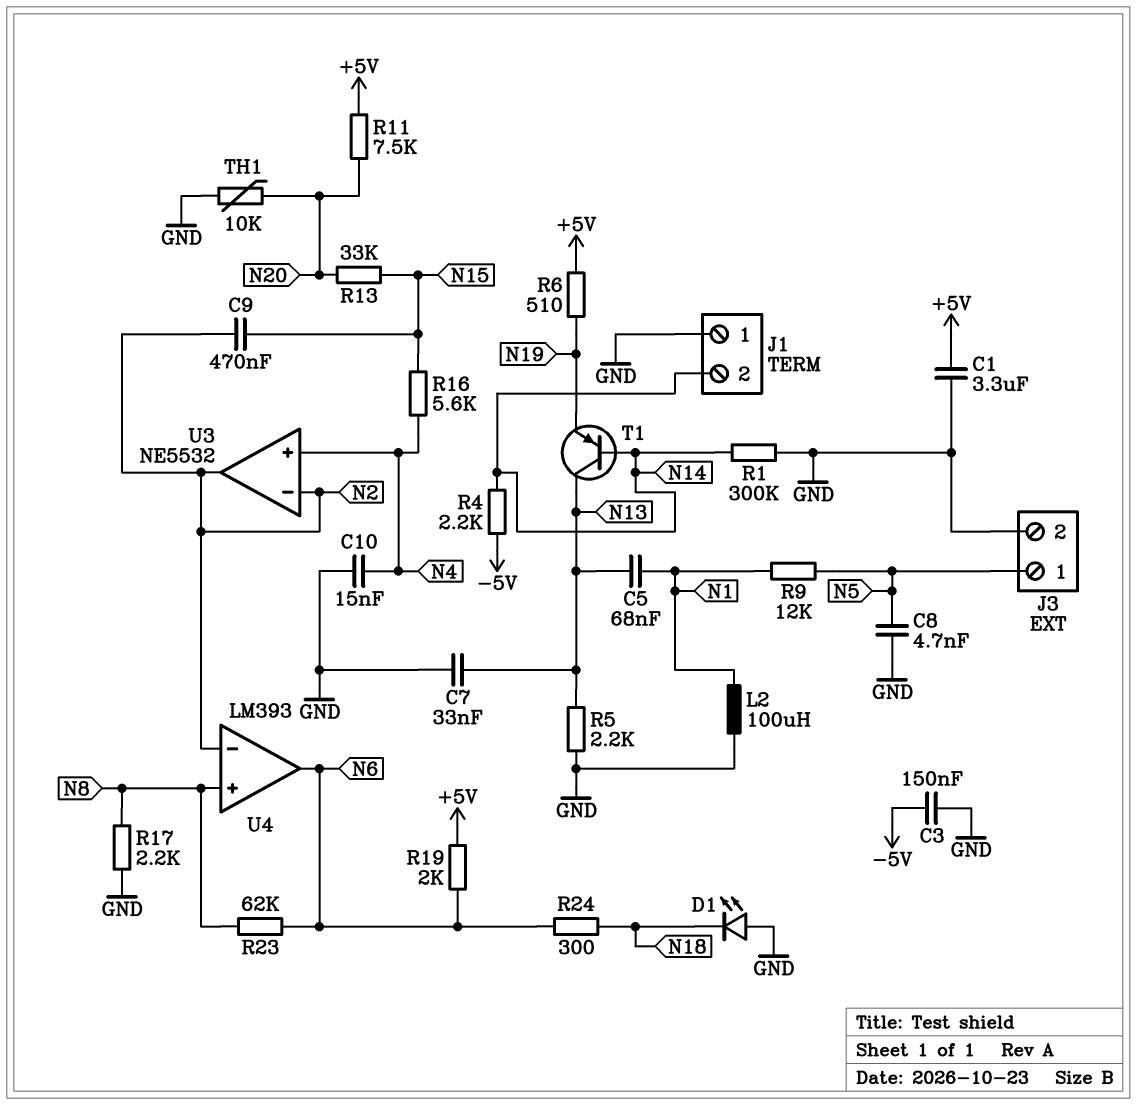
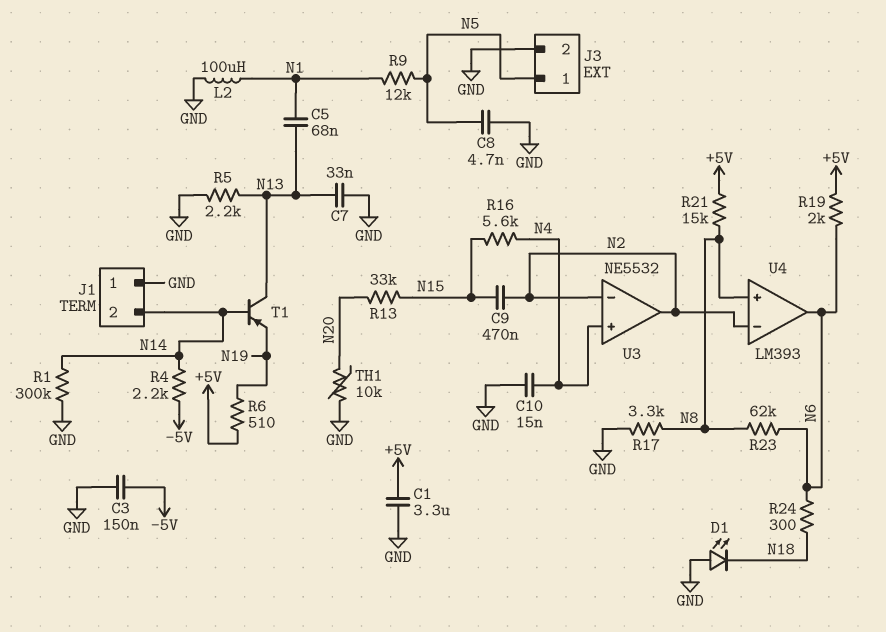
R11: 7.5k (+5V, N20) -> none
R17: 2.2k (GND, N8) -> 3.3k (GND, N8)
R21: none -> 15k (+5V, N8)

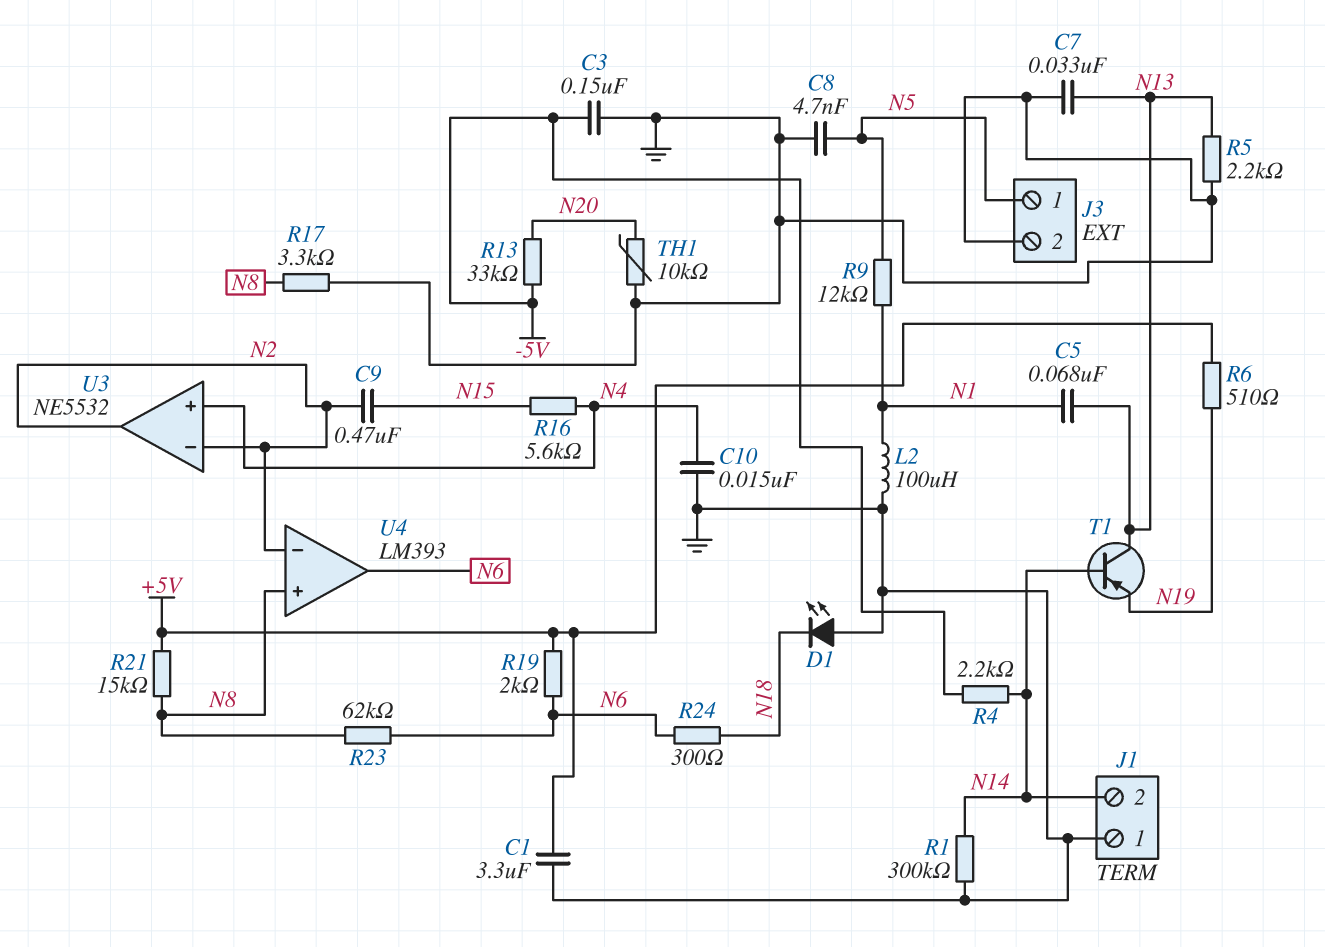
R13: 33k (N15, N20) -> 33k (-5V, N20)

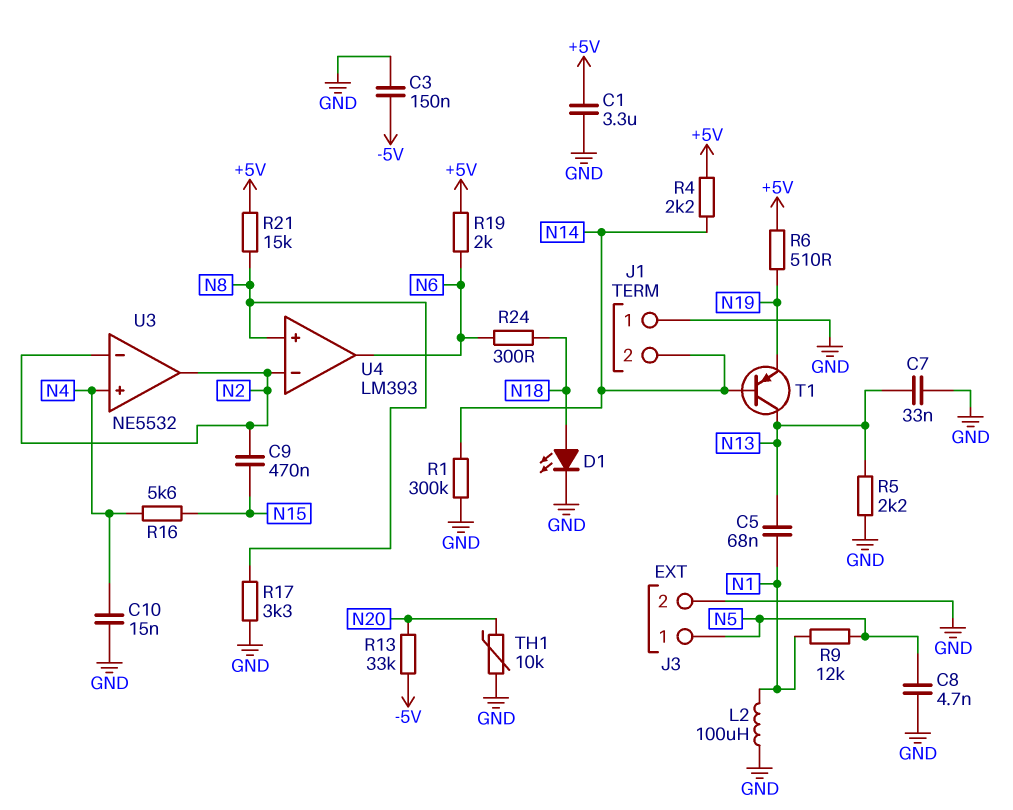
D1: LED (A GND, K N18) -> LED (A N18, K GND)
R4: 2.2k (-5V, N14) -> 2.2k (+5V, N14)
R23: 62k (N6, N8) -> none

